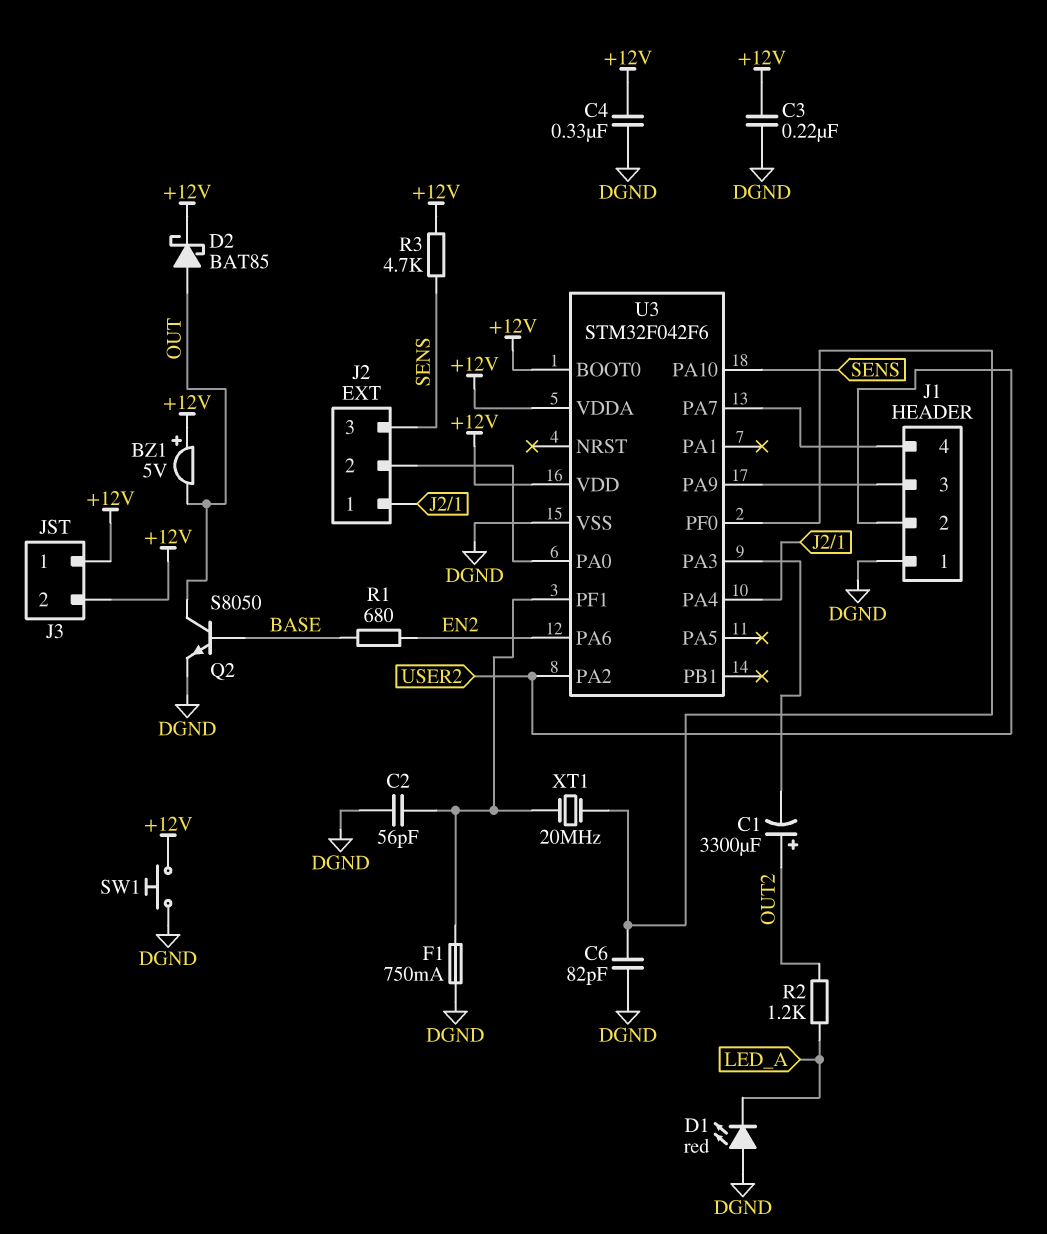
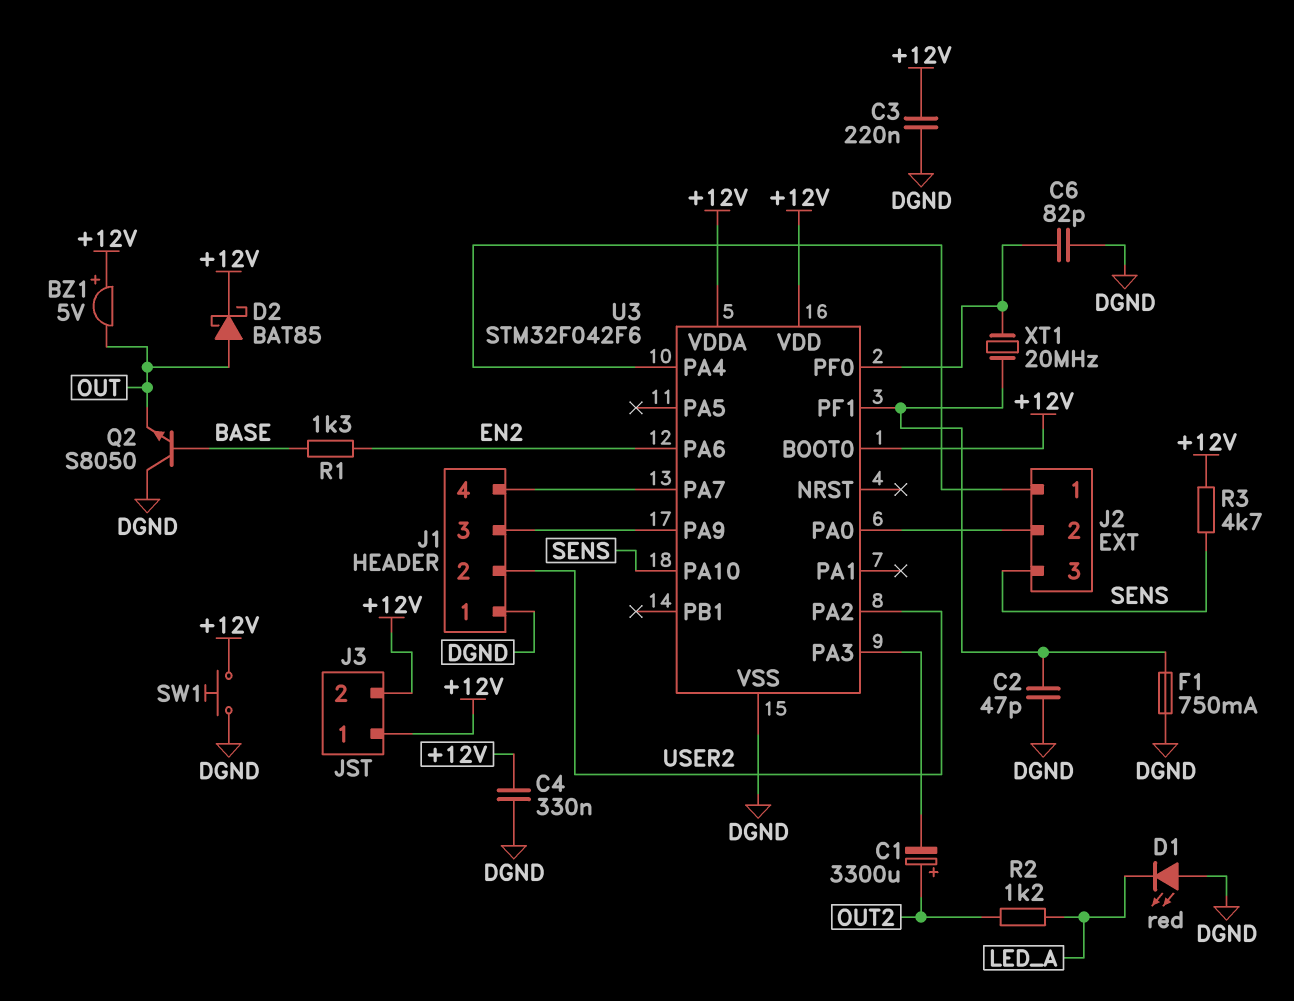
C2: 56pF (DGND, U3/PF1) -> 47pF (DGND, U3/PF1)
Q2: NPN S8050 (B BASE, C OUT, E DGND) -> NPN S8050 (B BASE, C DGND, E OUT)
R1: 680 (BASE, EN2) -> 1.3k (BASE, EN2)

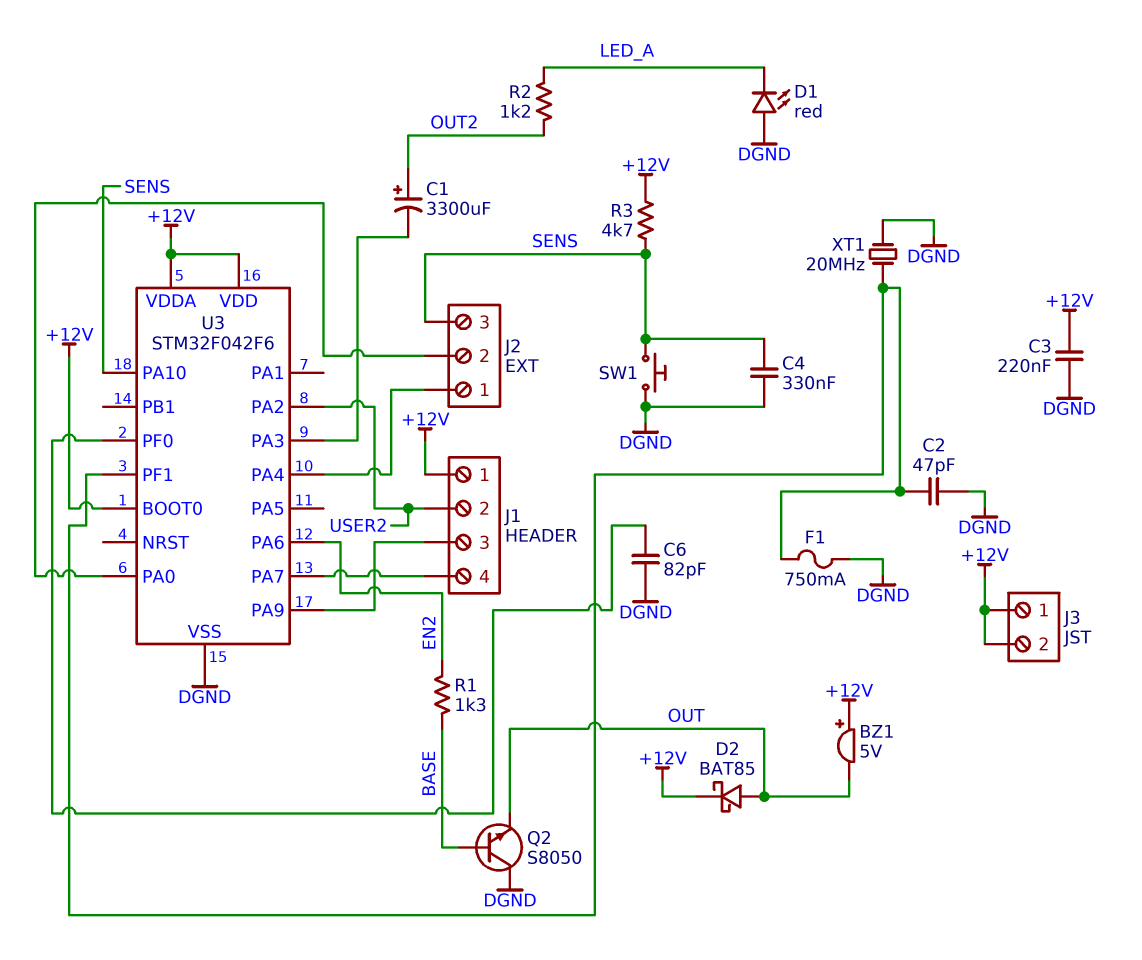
C4: 330nF (+12V, DGND) -> 330nF (DGND, SENS)
J1 pin 1: DGND -> +12V
SW1: button (+12V, DGND) -> button (DGND, SENS)
XT1: 20MHz (U3/PF0, U3/PF1) -> 20MHz (DGND, U3/PF1)

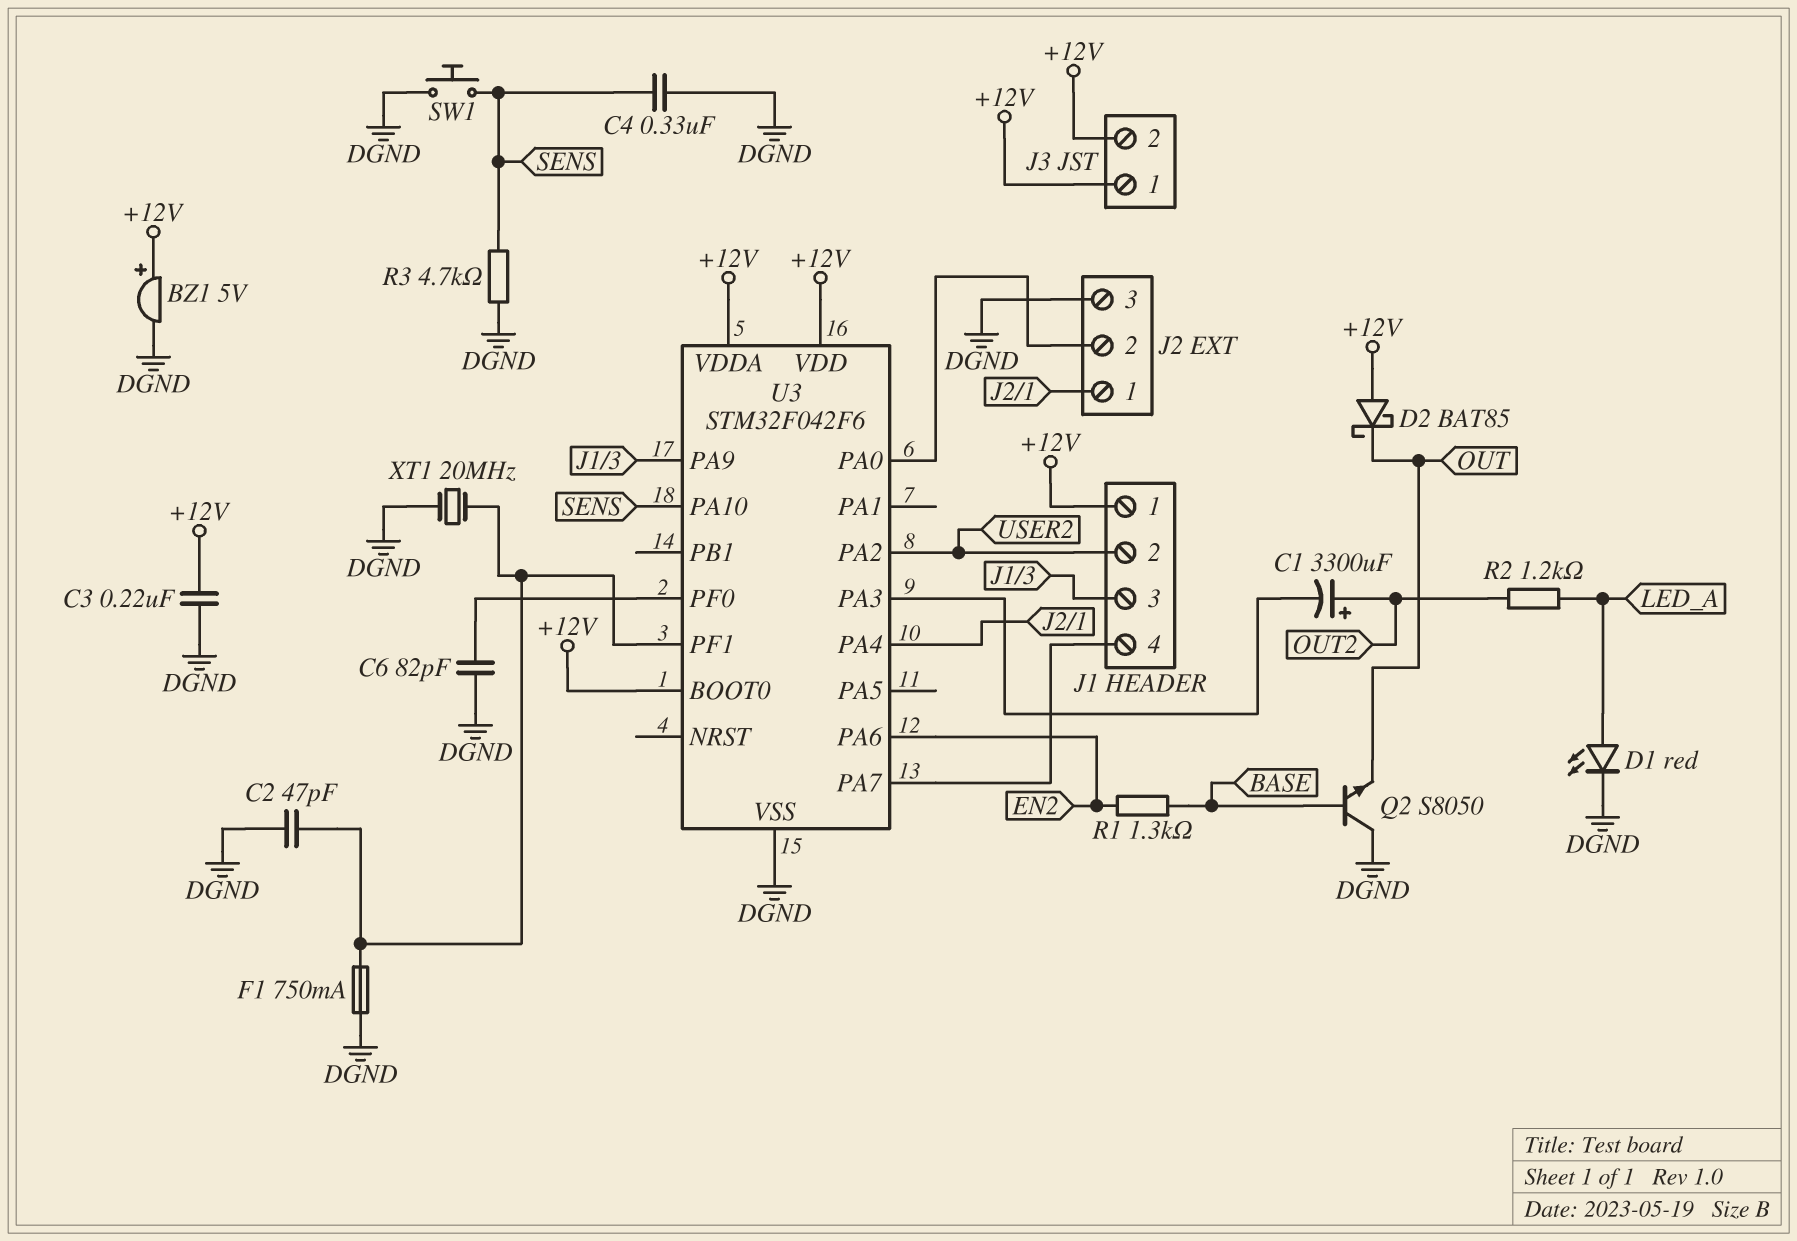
BZ1: buzzer 5V (plus +12V, minus OUT) -> buzzer 5V (plus +12V, minus DGND)
D1: LED red (A DGND, K LED_A) -> LED red (A LED_A, K DGND)
D2: schottky BAT85 (A OUT, K +12V) -> schottky BAT85 (A +12V, K OUT)
J2 pin 3: SENS -> DGND
R3: 4.7k (+12V, SENS) -> 4.7k (DGND, SENS)

